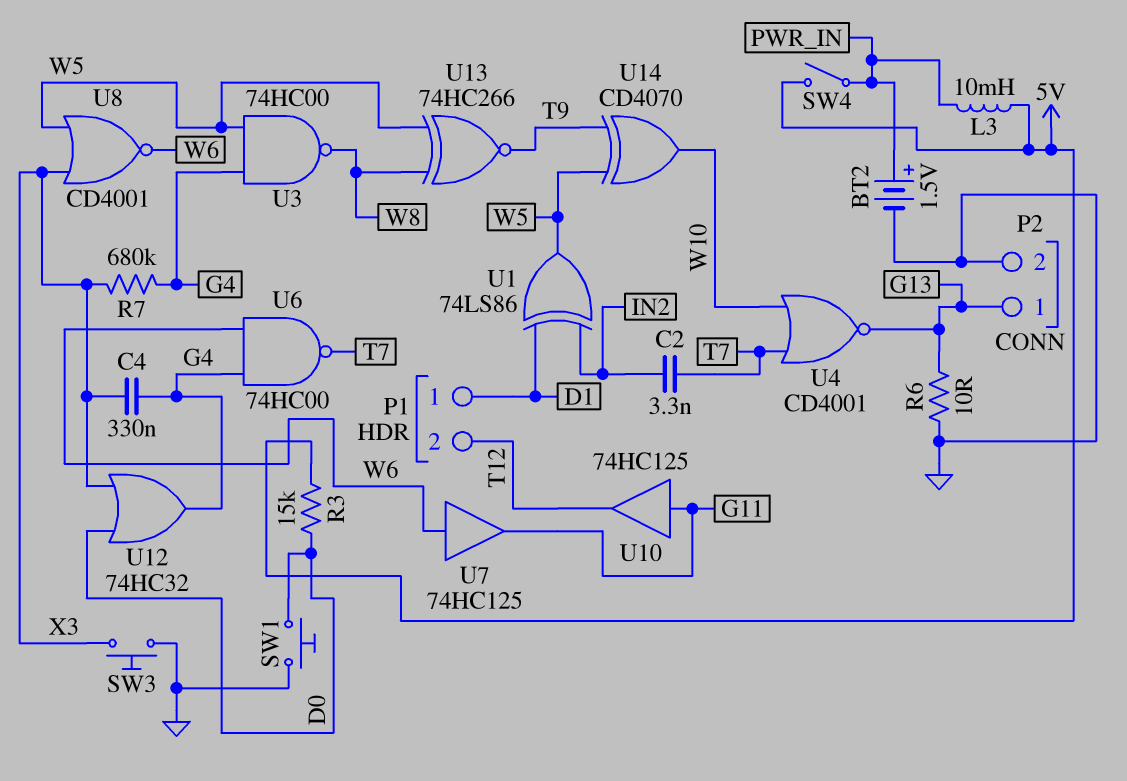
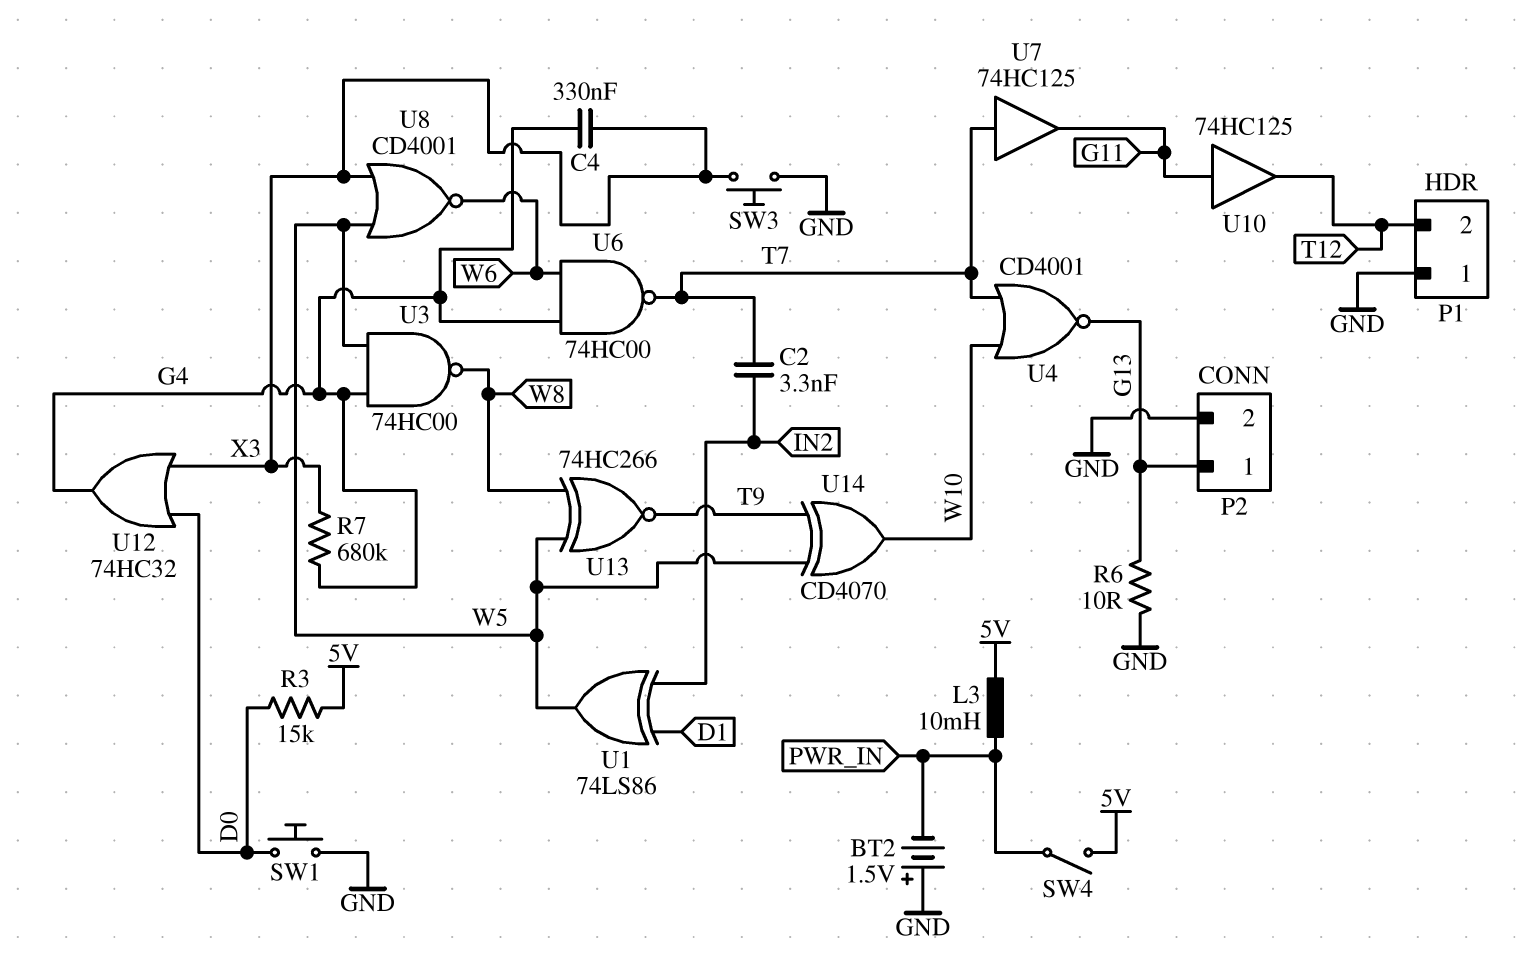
BT2: 1.5V (plus PWR_IN, minus GND) -> 1.5V (plus GND, minus PWR_IN)
P1 pin 1: D1 -> GND
U7: buffer 74HC125 (in W6, out G11) -> buffer 74HC125 (in T7, out G11)

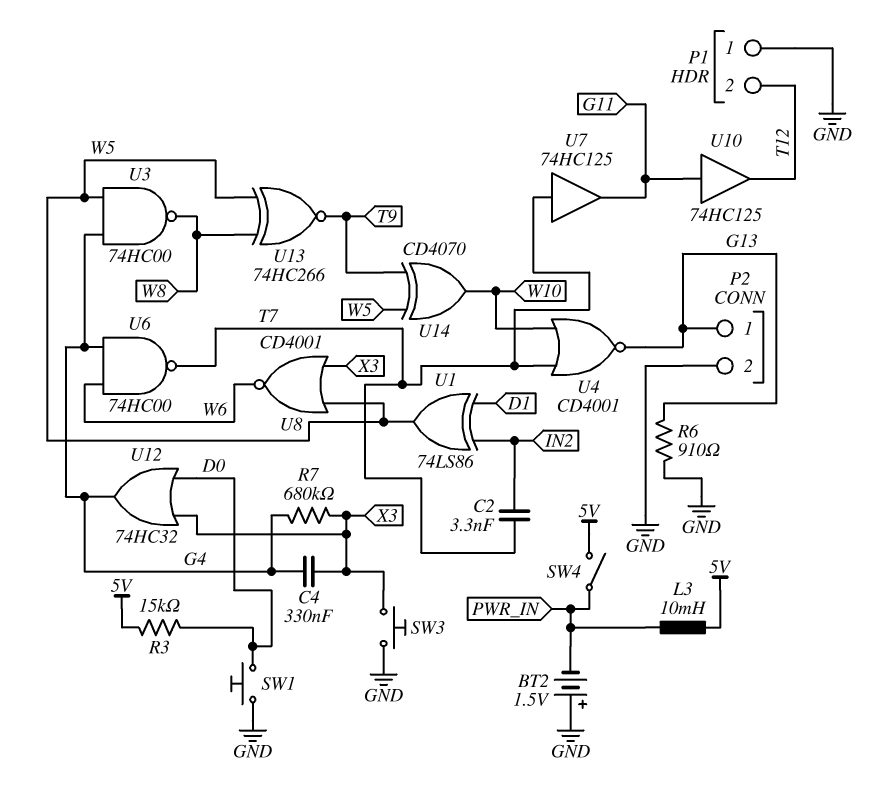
R6: 10 (G13, GND) -> 910 (G13, GND)

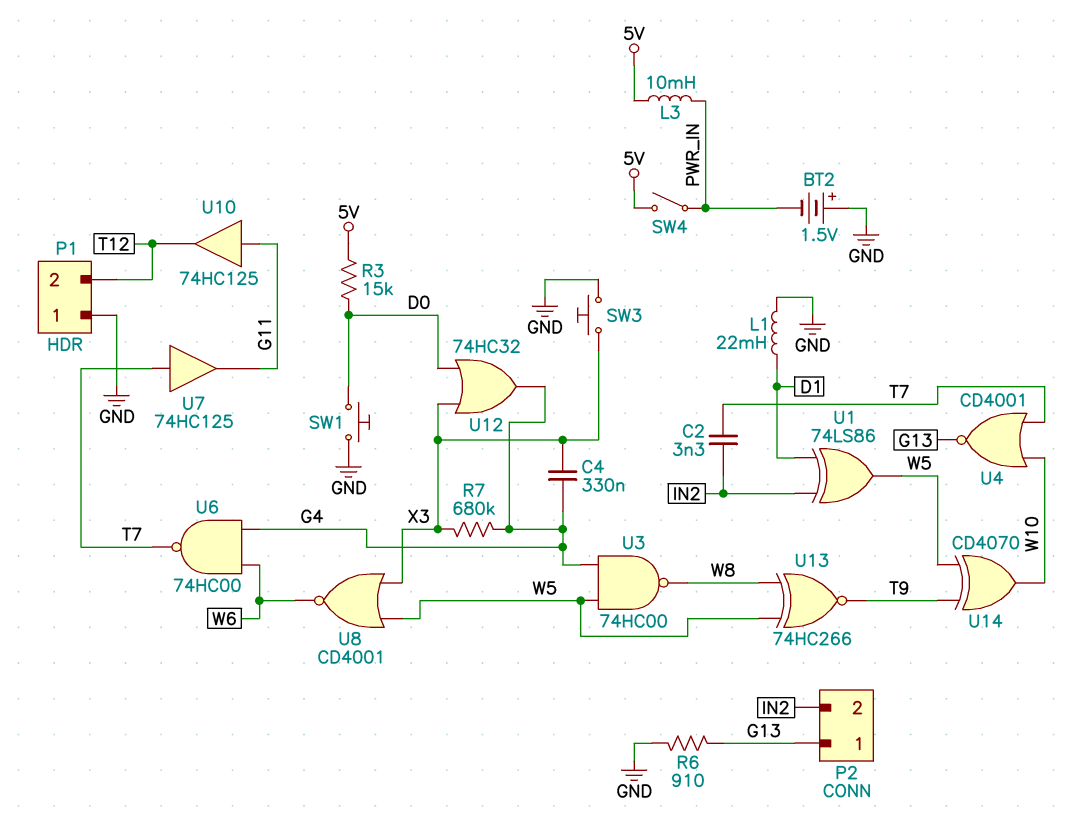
L1: none -> 22mH (D1, GND)
P2 pin 2: GND -> IN2

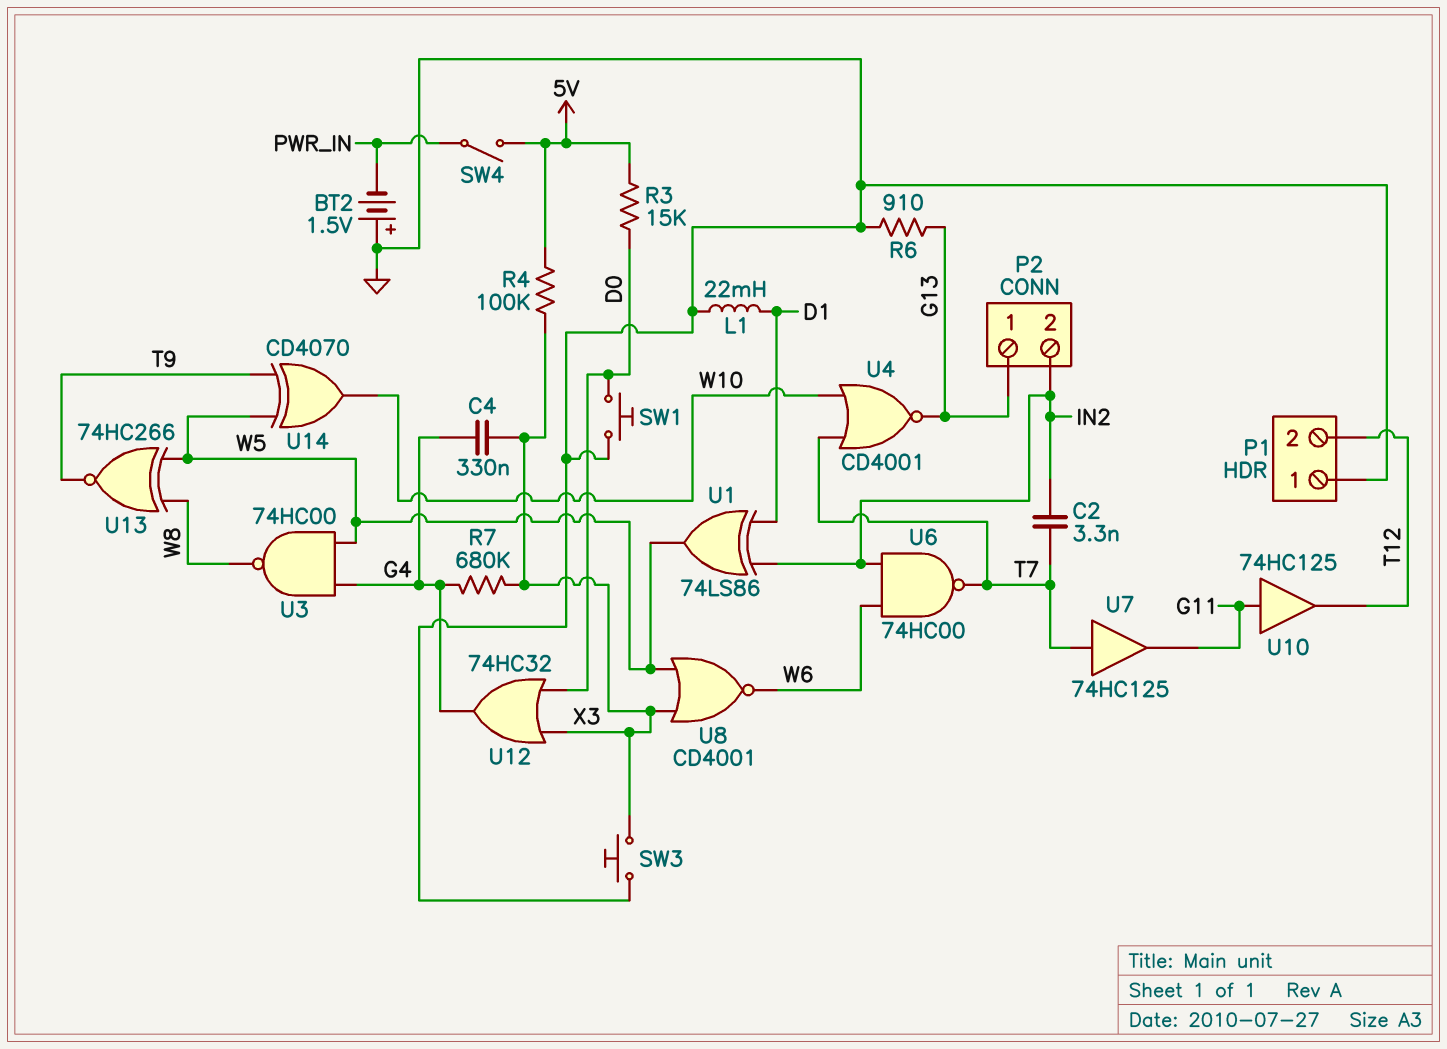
L3: 10mH (5V, PWR_IN) -> none
R4: none -> 100k (5V, X3)
U6: NAND 74HC00 (in G4, in W6, out T7) -> NAND 74HC00 (in IN2, in W6, out T7)

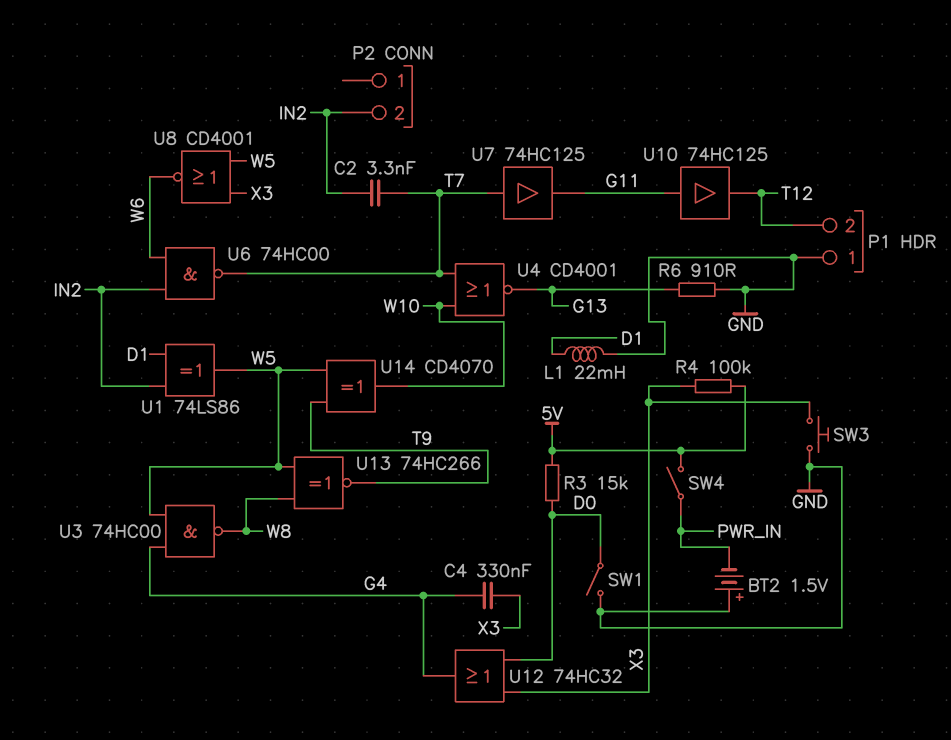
P2 pin 1: G13 -> none
R7: 680k (G4, X3) -> none
SW1: button (D0, GND) -> switch (D0, GND)

